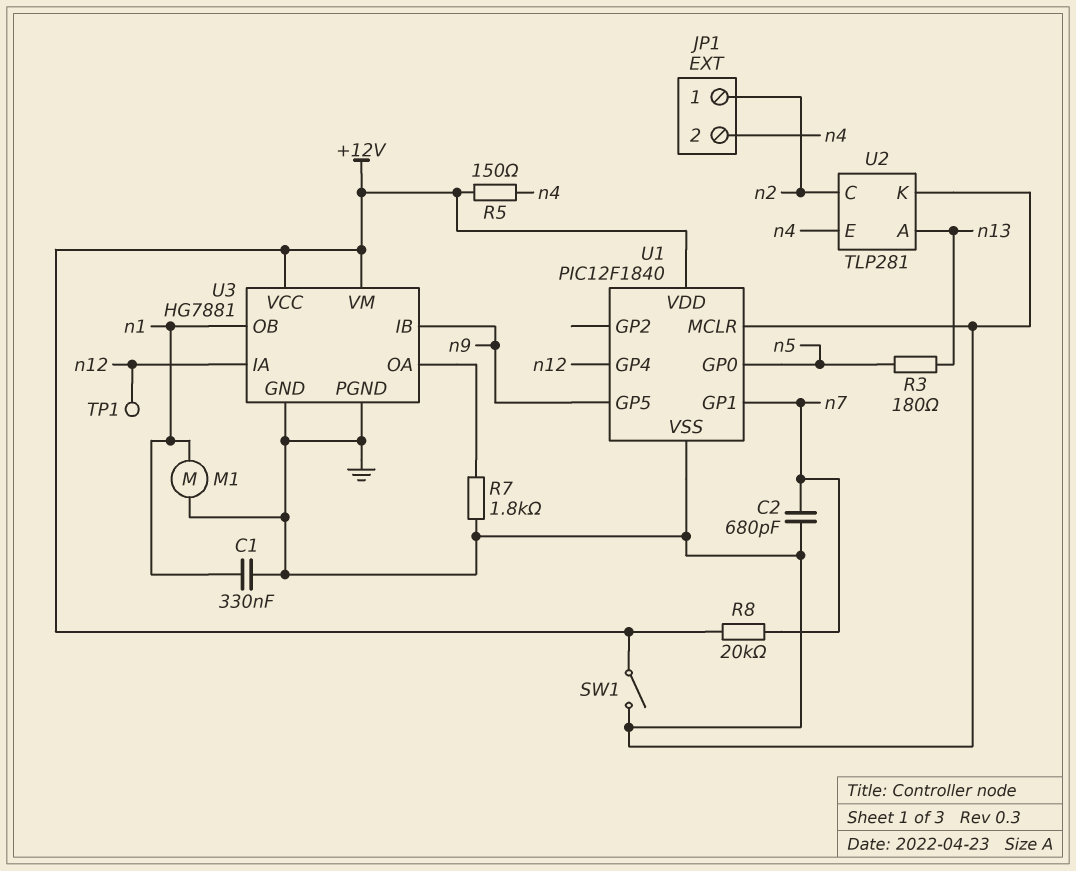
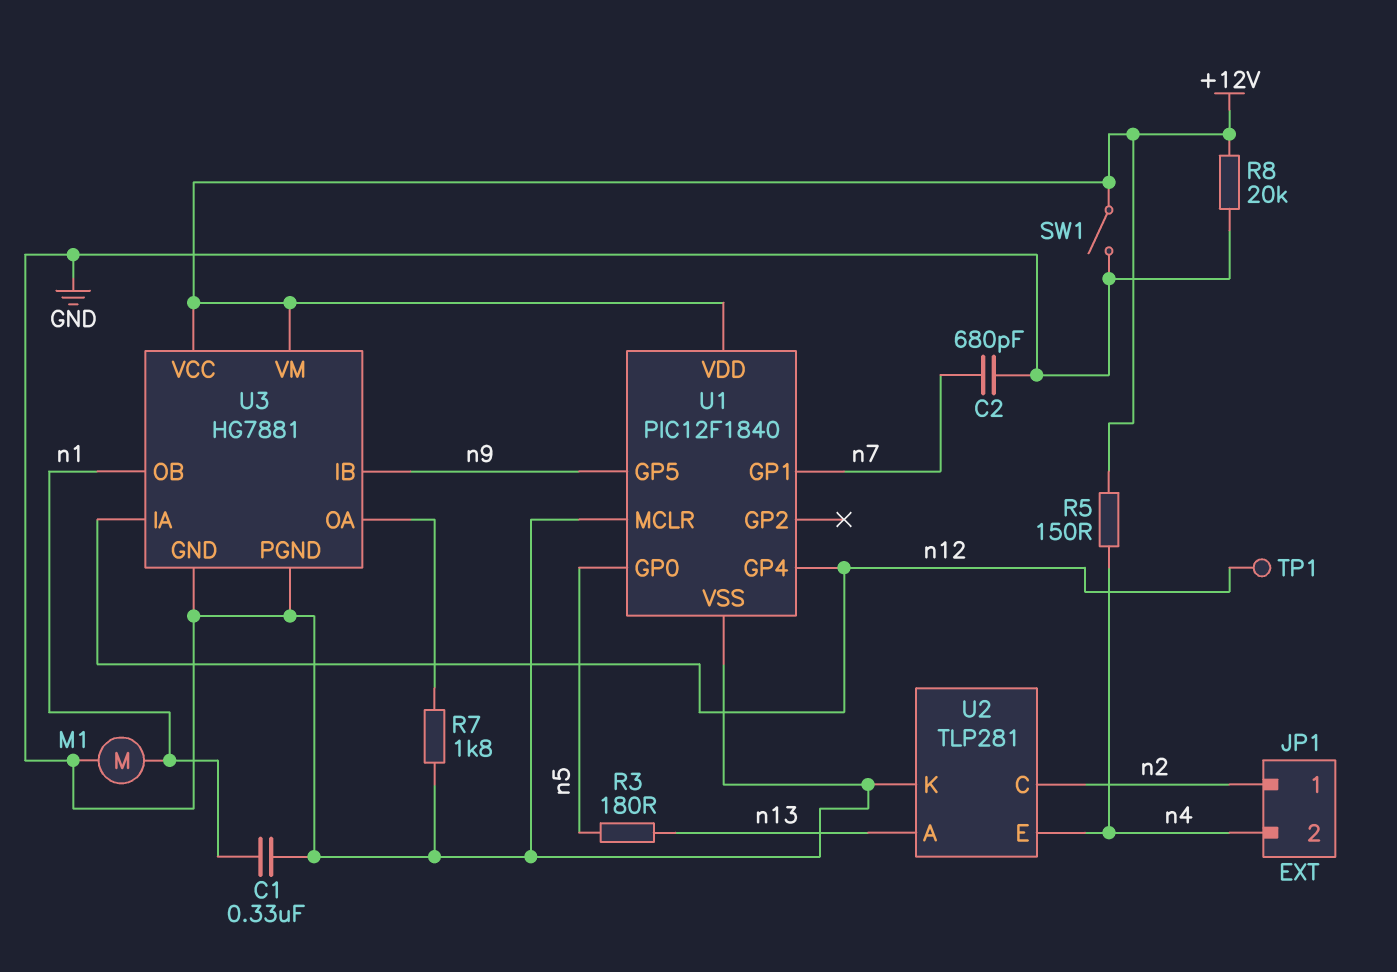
R8: 20k (+12V, n7) -> 20k (+12V, GND)

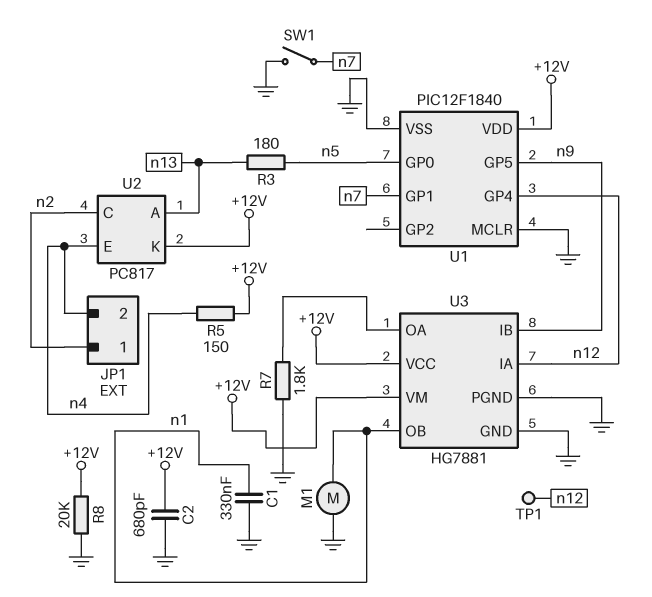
C2: 680pF (GND, n7) -> 680pF (+12V, GND)
SW1: switch (+12V, GND) -> switch (GND, n7)
U2: TLP281 -> PC817
U2 pin K: GND -> +12V

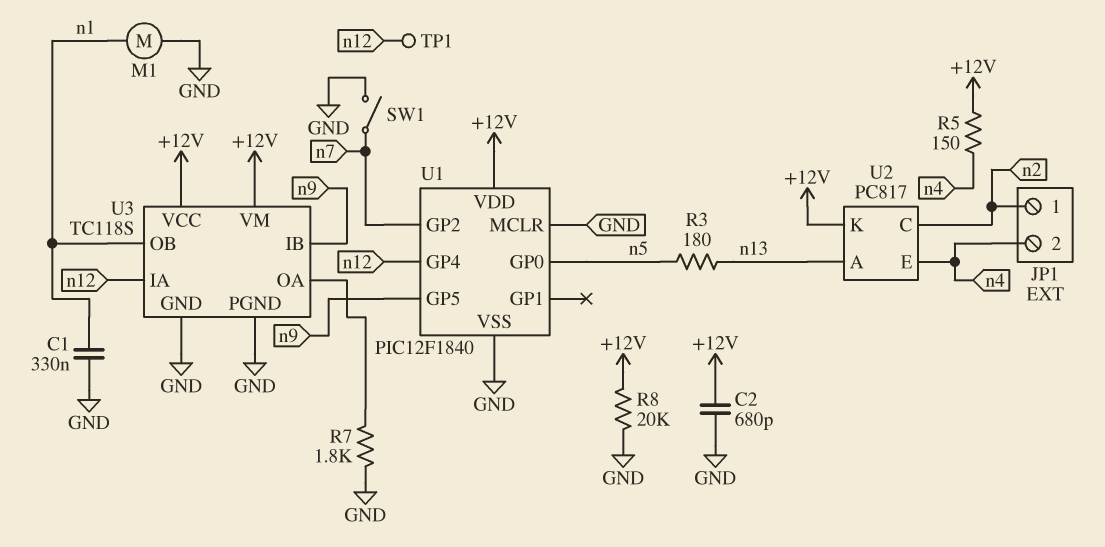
U1 pin GP1: n7 -> none
U1 pin GP2: none -> n7
U3: HG7881 -> TC118S

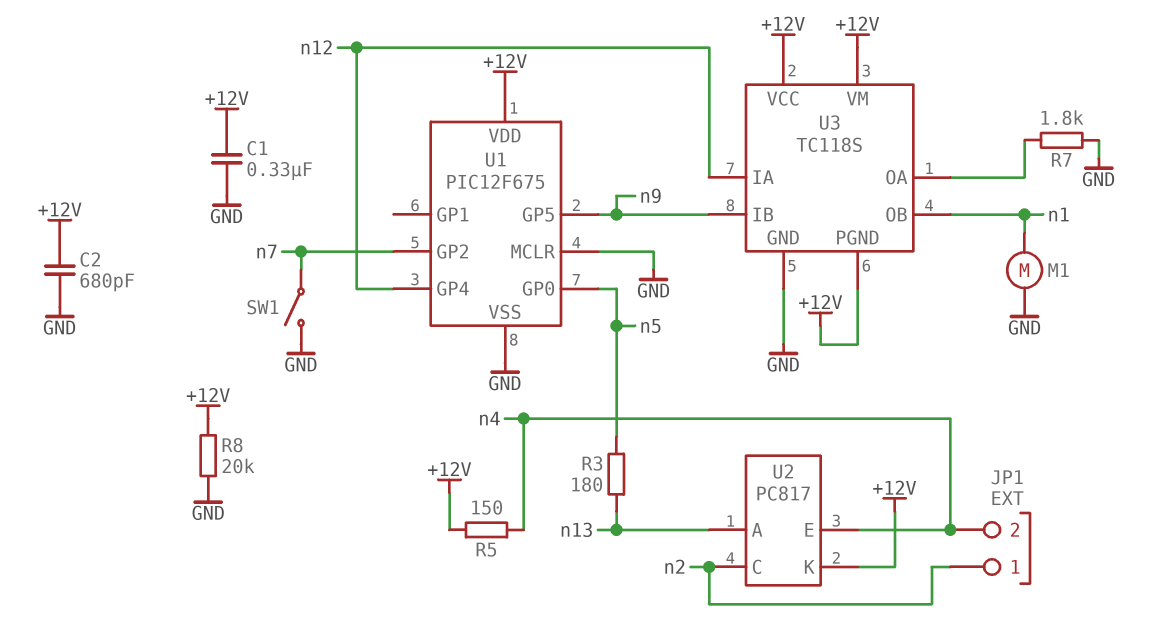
C1: 330nF (GND, n1) -> 330nF (+12V, GND)
TP1: test point (n12) -> none
U1: PIC12F1840 -> PIC12F675
U3 pin PGND: GND -> +12V

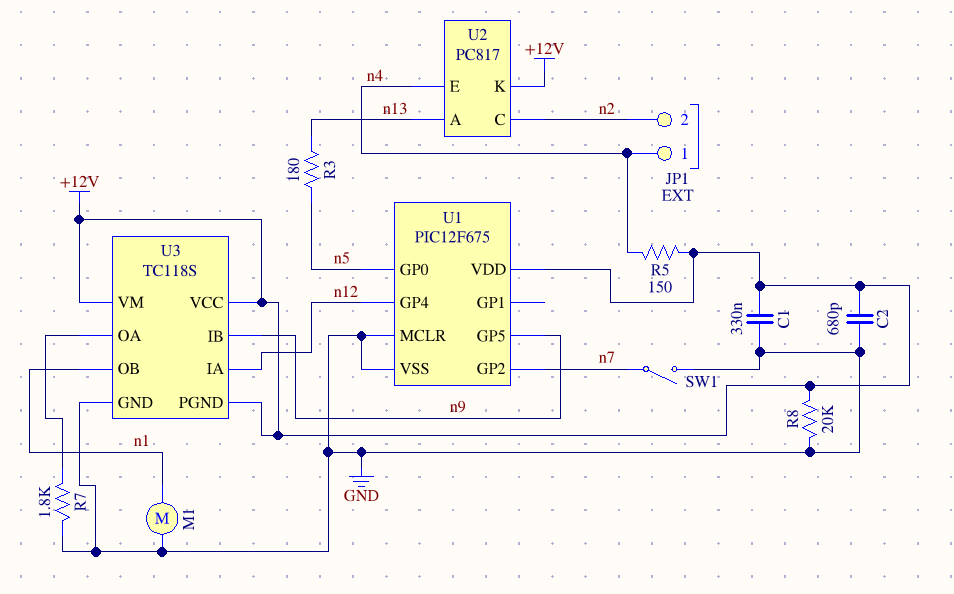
JP1 pin 1: n2 -> n4
JP1 pin 2: n4 -> n2

